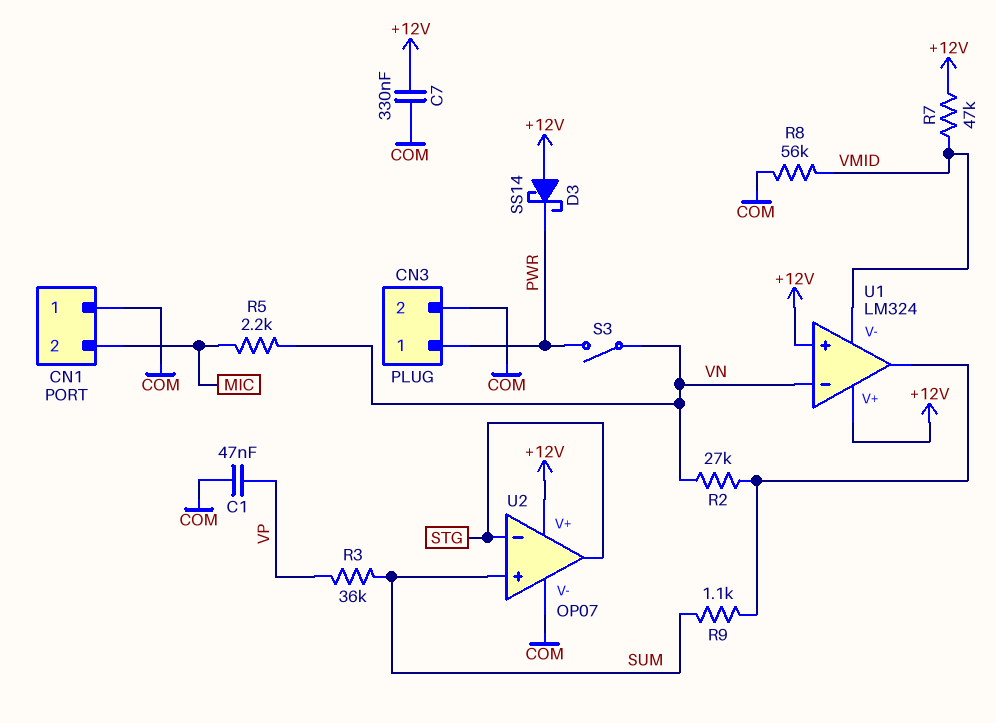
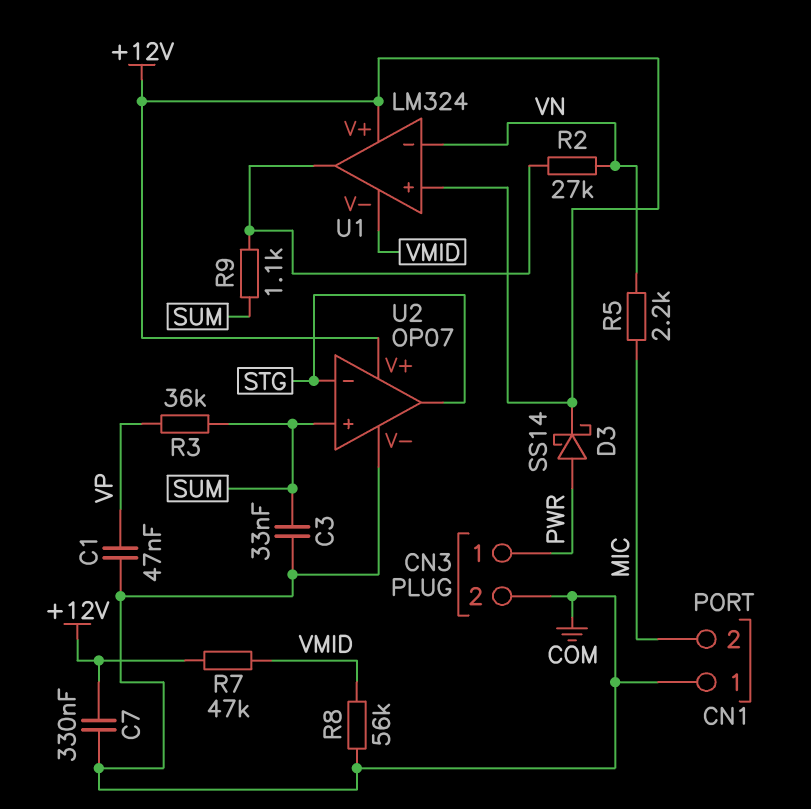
C3: none -> 33nF (COM, SUM)
D3: schottky SS14 (A +12V, K PWR) -> schottky SS14 (A PWR, K +12V)
S3: switch (PWR, VN) -> none

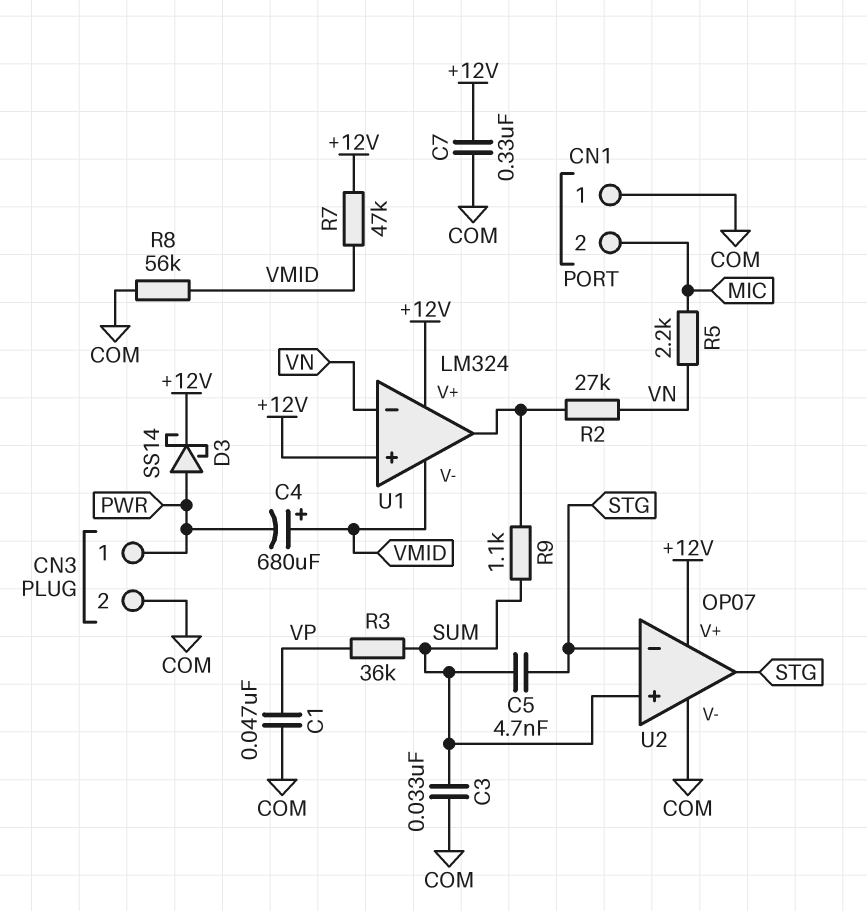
C4: none -> 680uF (plus VMID, minus PWR)
C5: none -> 4.7nF (STG, SUM)

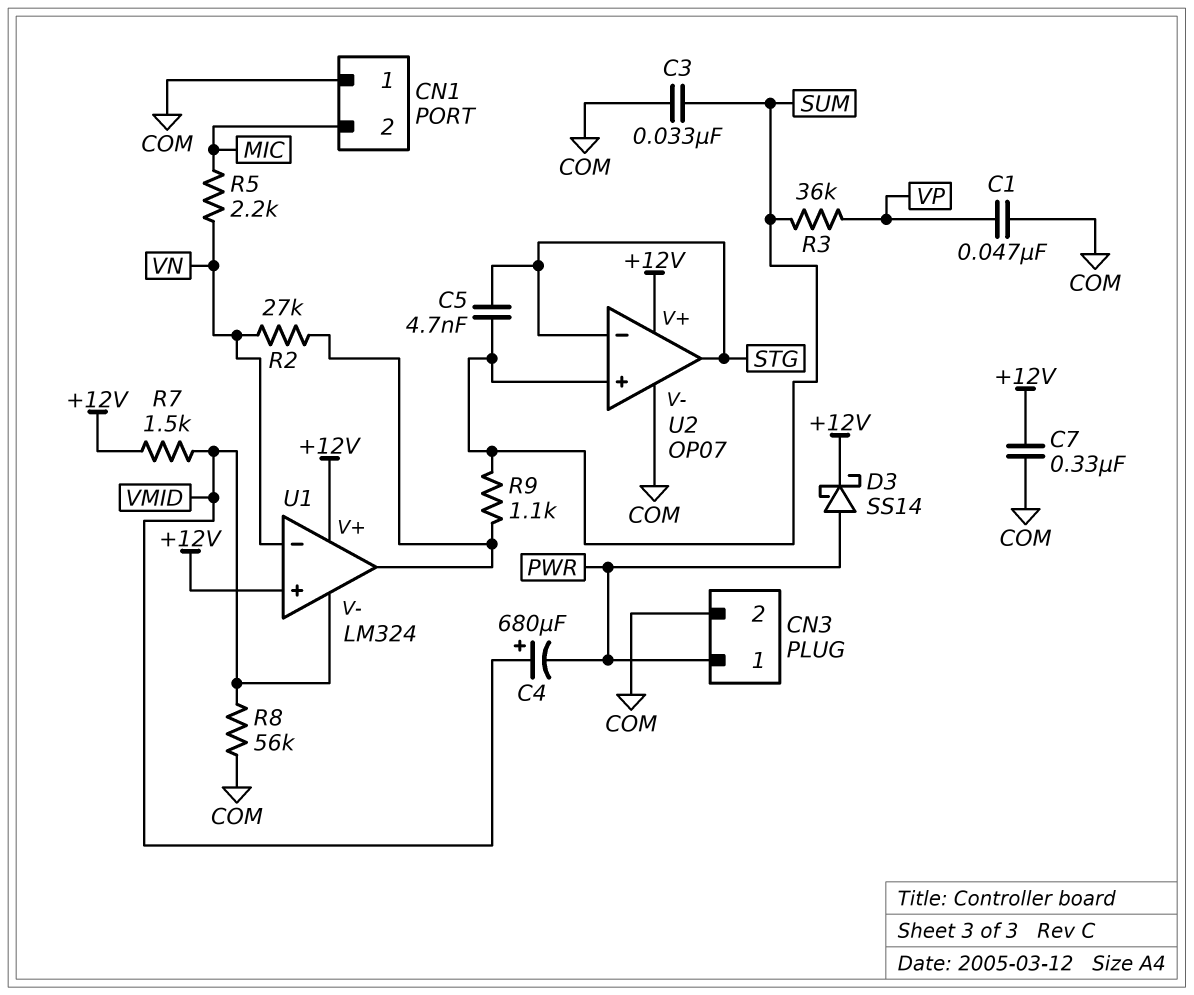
R7: 47k (+12V, VMID) -> 1.5k (+12V, VMID)

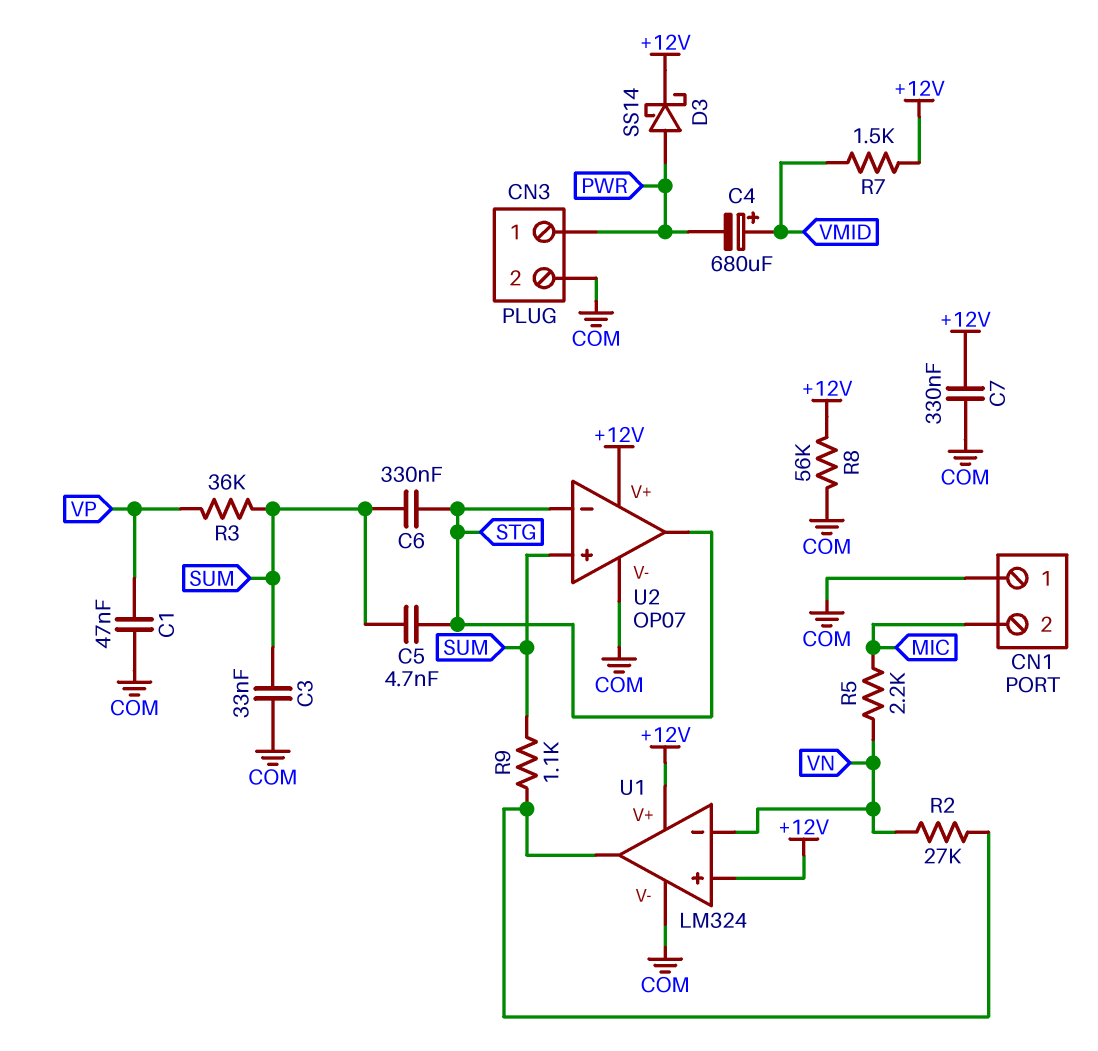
C6: none -> 330nF (STG, SUM)
R8: 56k (COM, VMID) -> 56k (+12V, COM)
U1 pin V-: VMID -> COM

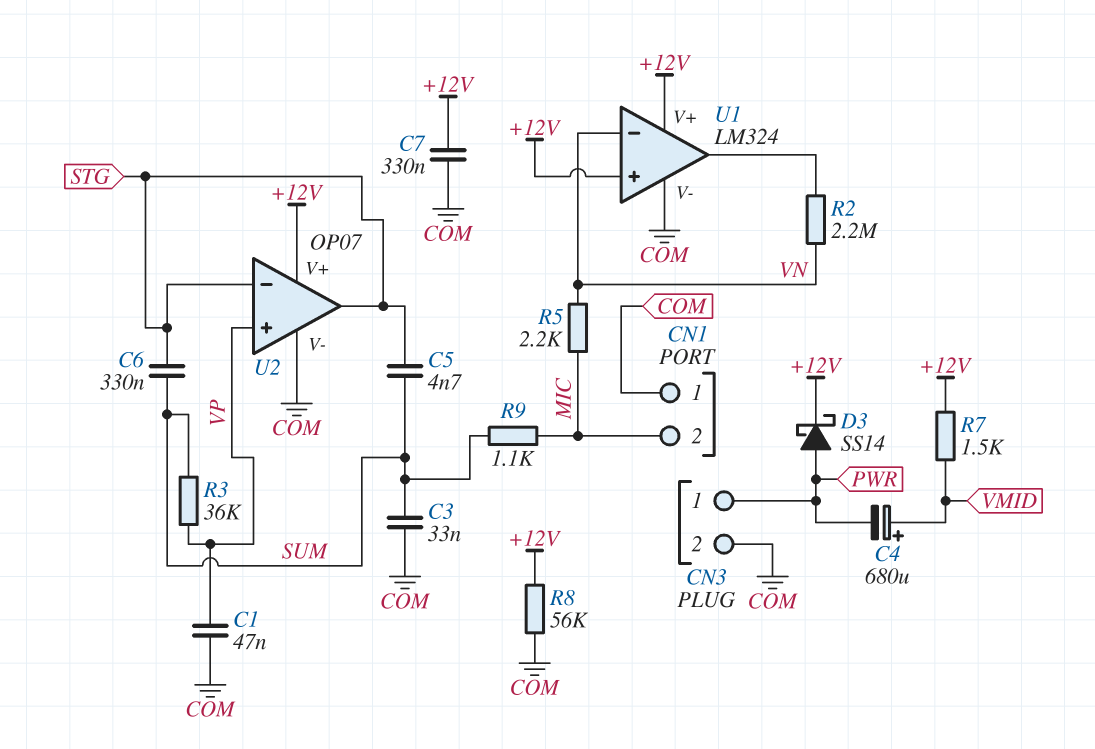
R2: 27k (U1/out, VN) -> 2.2M (U1/out, VN)
R9: 1.1k (SUM, U1/out) -> 1.1k (MIC, SUM)
U2 pin in+: SUM -> VP

